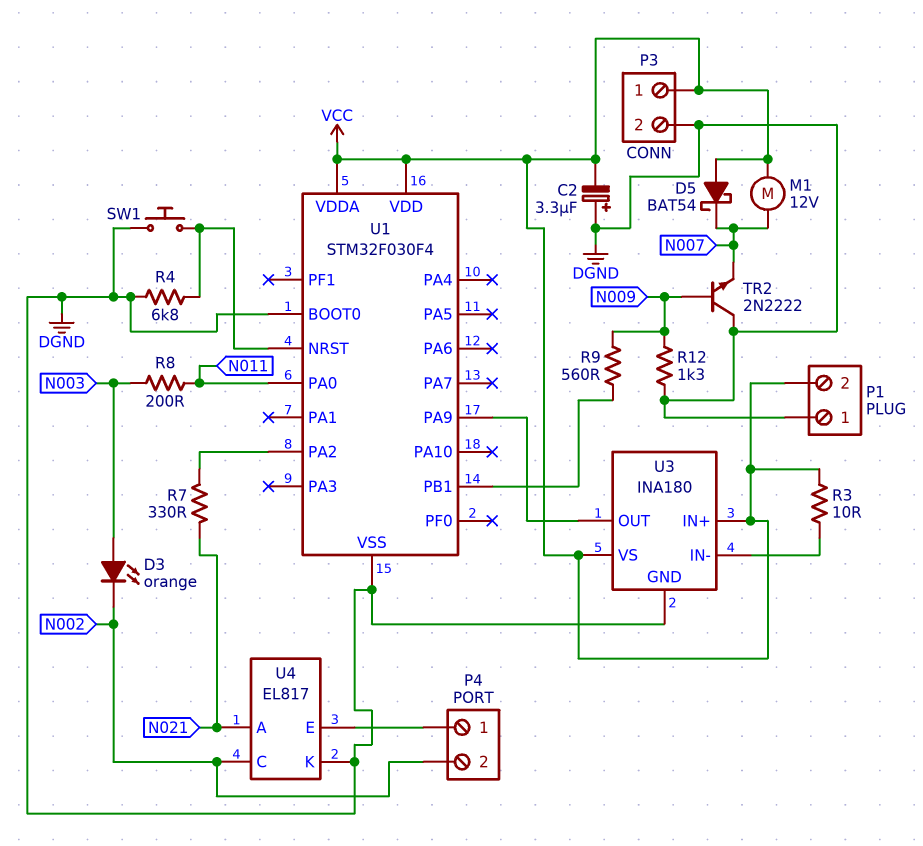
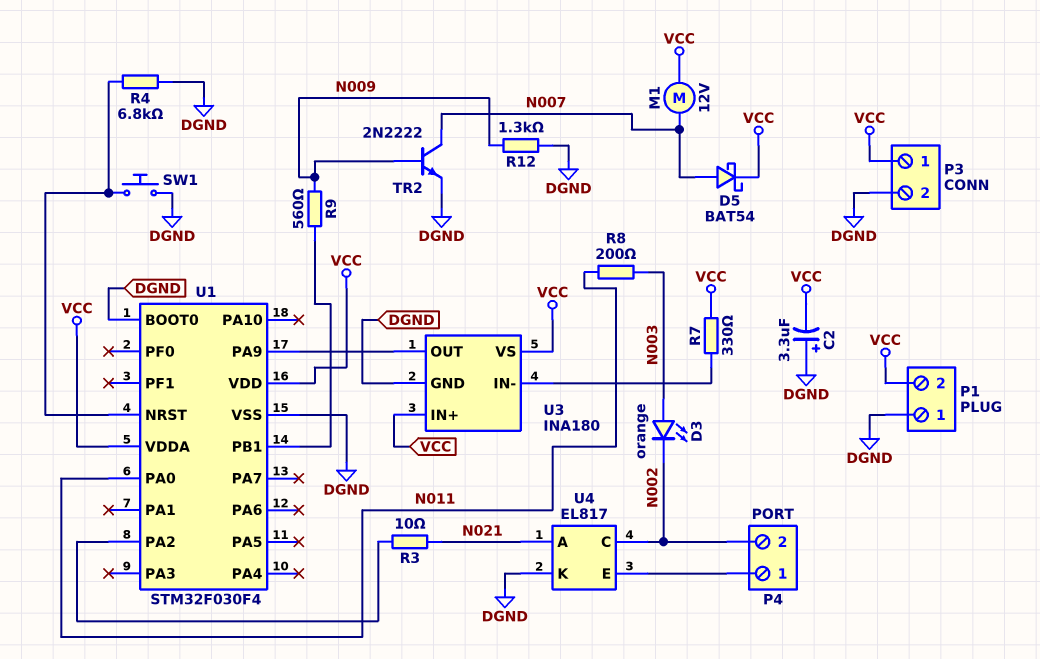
D5: schottky BAT54 (A VCC, K N007) -> schottky BAT54 (A N007, K VCC)
R3: 10 (U3/IN-, VCC) -> 10 (N021, U1/PA2)
R7: 330 (N021, U1/PA2) -> 330 (U3/IN-, VCC)
TR2: NPN 2N2222 (B N009, C DGND, E N007) -> NPN 2N2222 (B N009, C N007, E DGND)

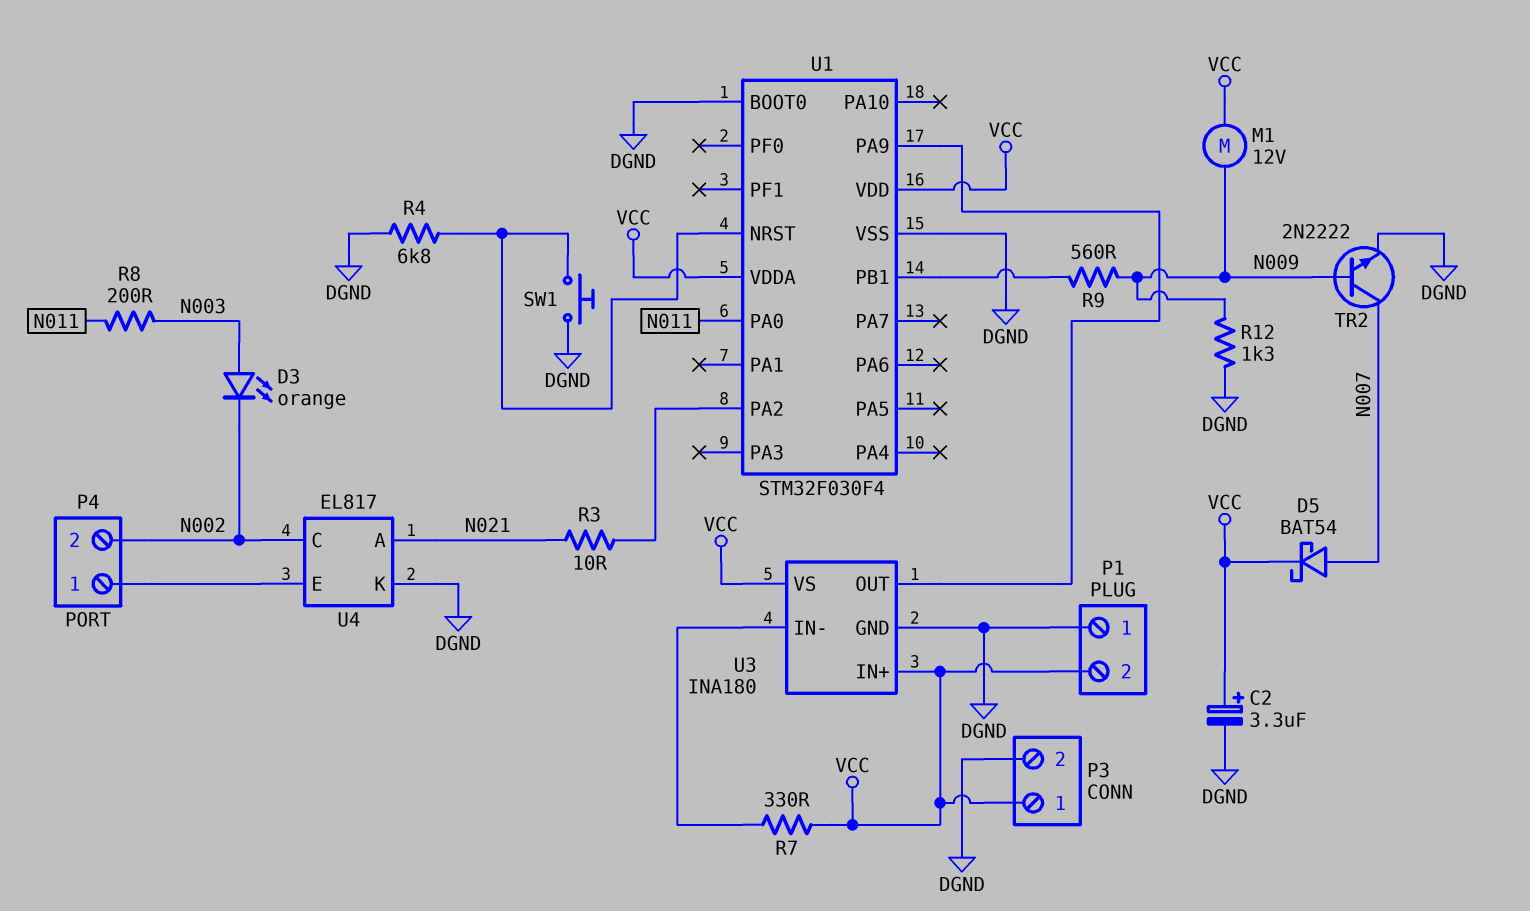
C2: 3.3uF (plus DGND, minus VCC) -> 3.3uF (plus VCC, minus DGND)
M1: motor 12V (N007, VCC) -> motor 12V (N009, VCC)

